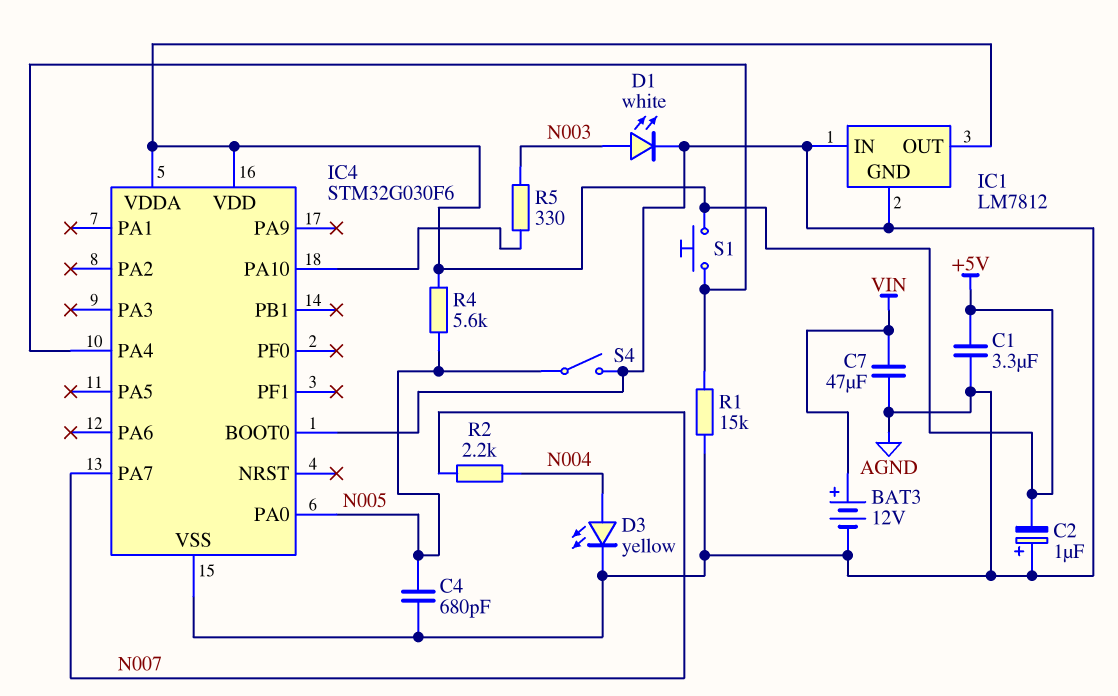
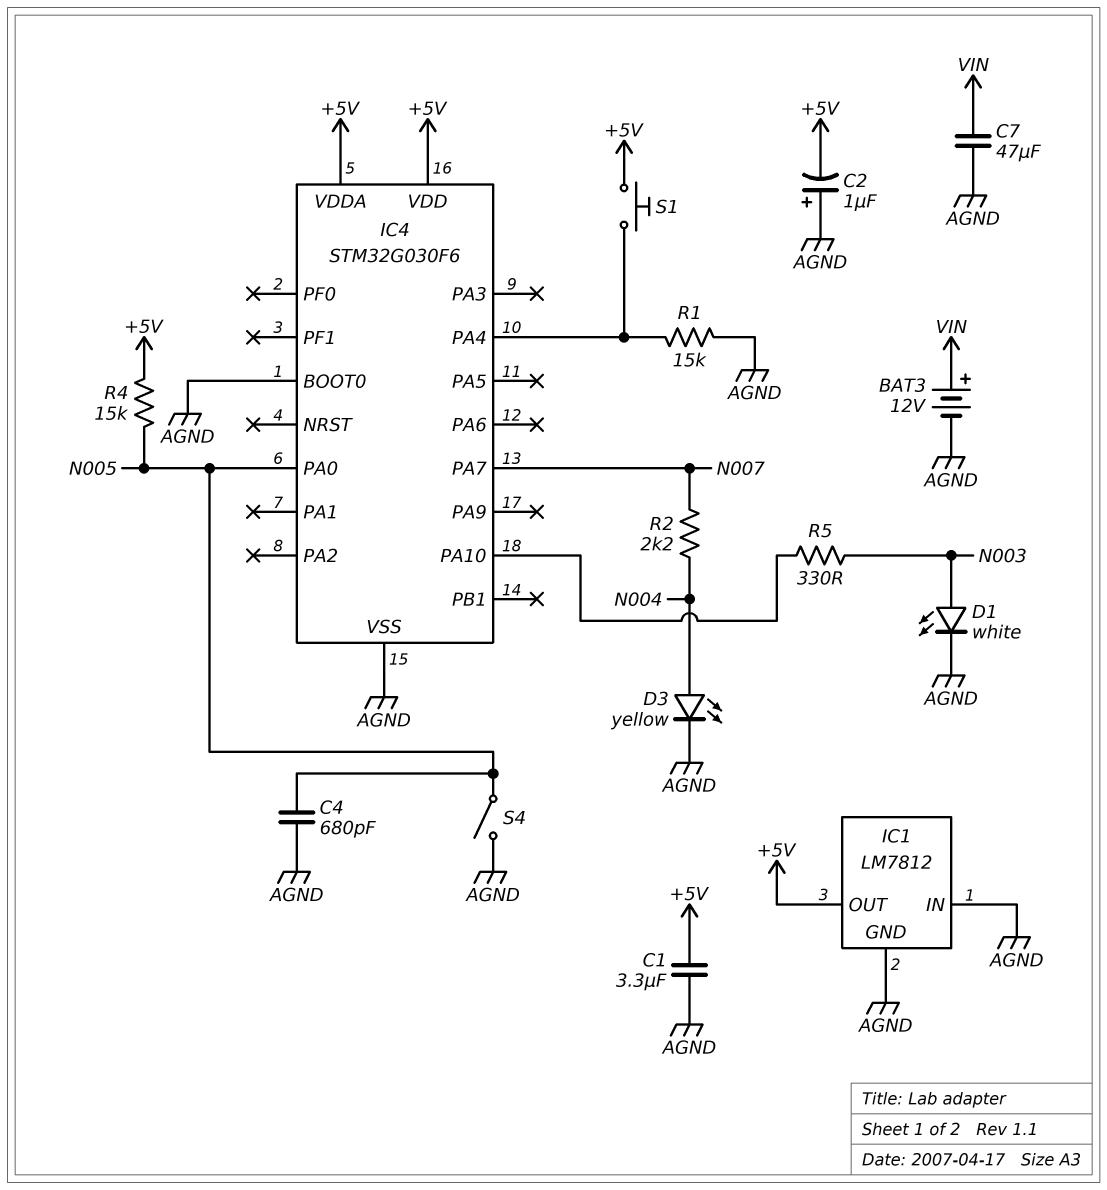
R4: 5.6k (+5V, N005) -> 15k (+5V, N005)

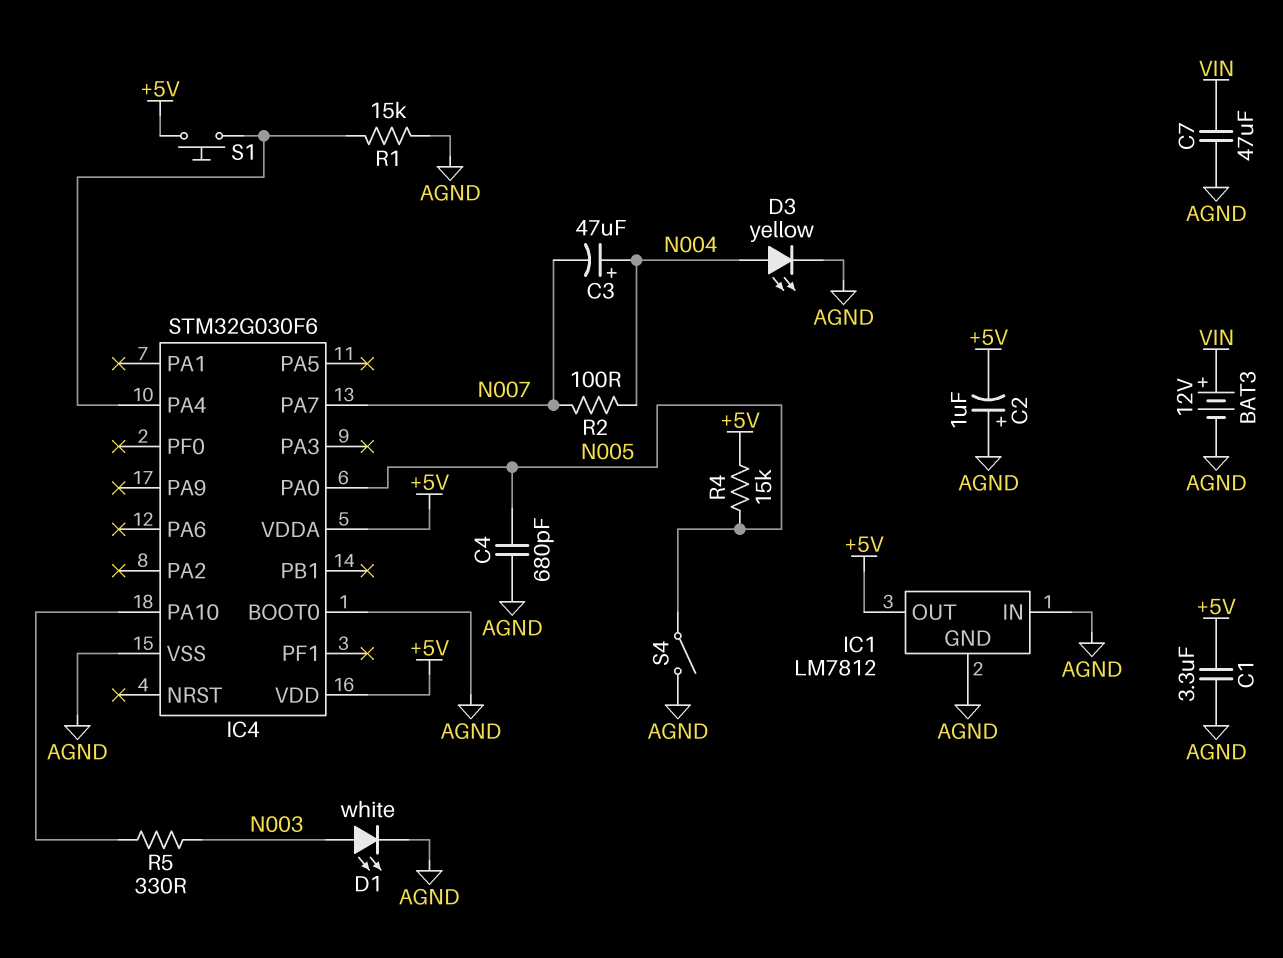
C3: none -> 47uF (plus N004, minus N007)
R2: 2.2k (N004, N007) -> 100 (N004, N007)

